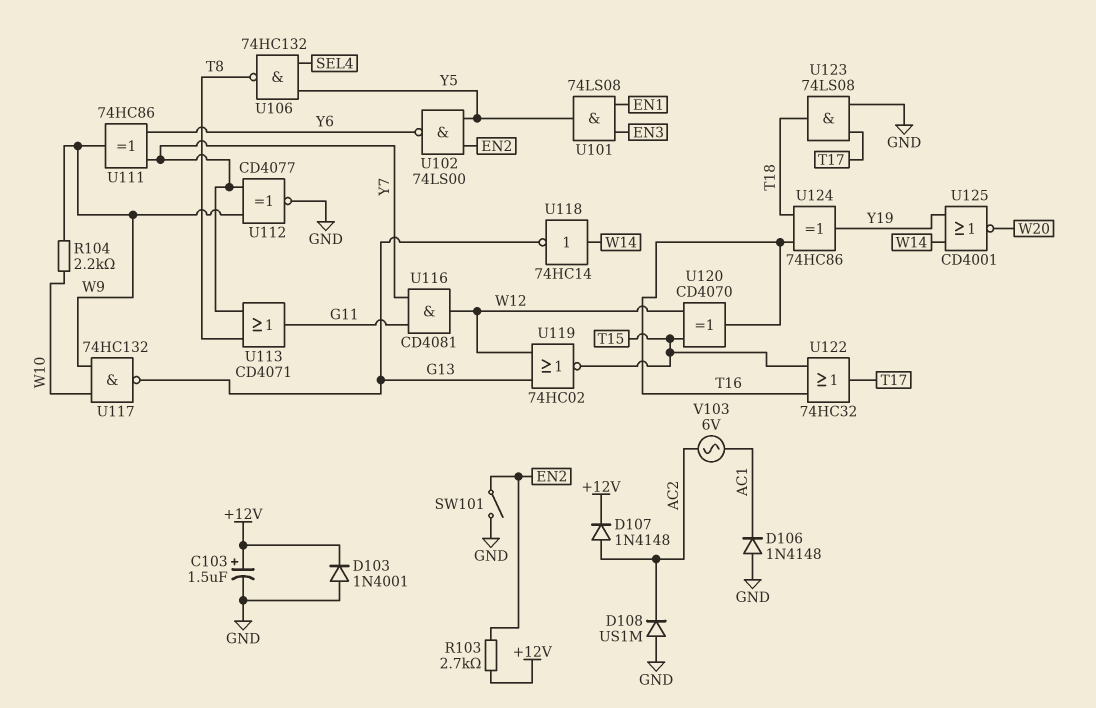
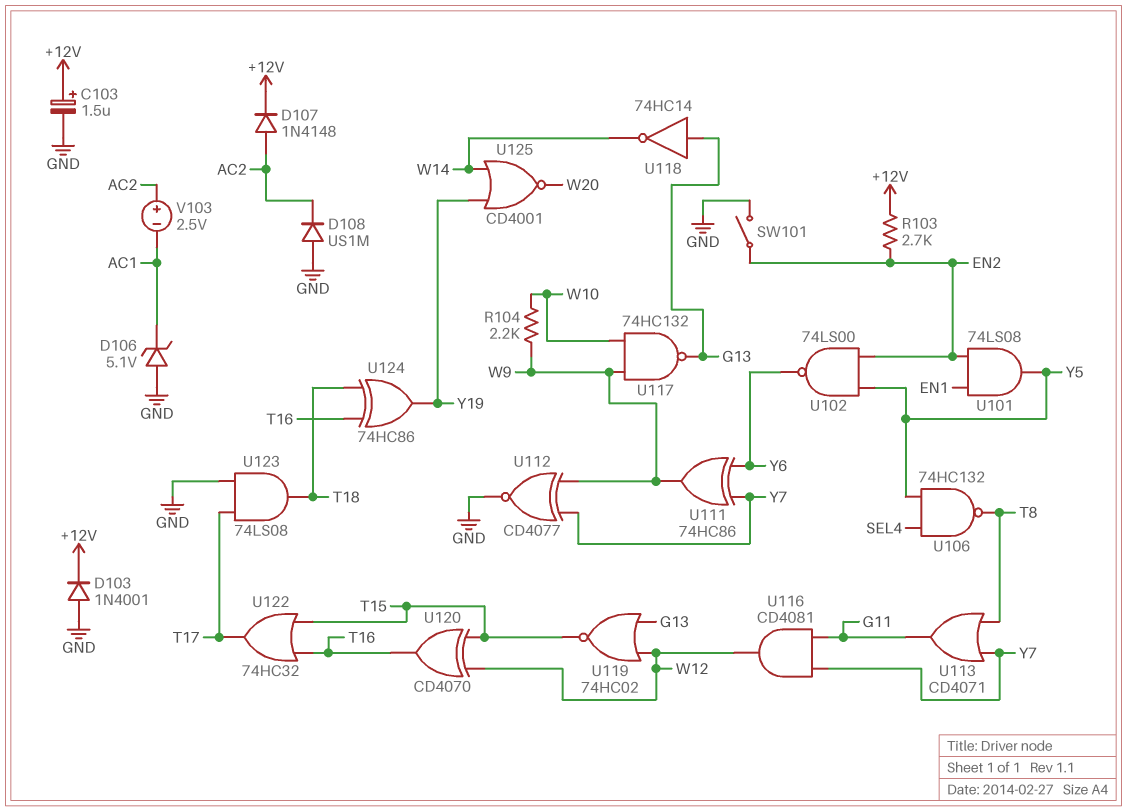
D106: diode 1N4148 (A GND, K AC1) -> zener 5.1V (A GND, K AC1)
U101: AND 74LS08 (in EN1, in EN3, out Y5) -> AND 74LS08 (in EN1, in EN2, out Y5)
U118: NOT 74HC14 (in W14, out G13) -> NOT 74HC14 (in G13, out W14)
V103: AC 6V (AC1, AC2) -> 2.5V (plus AC2, minus AC1)

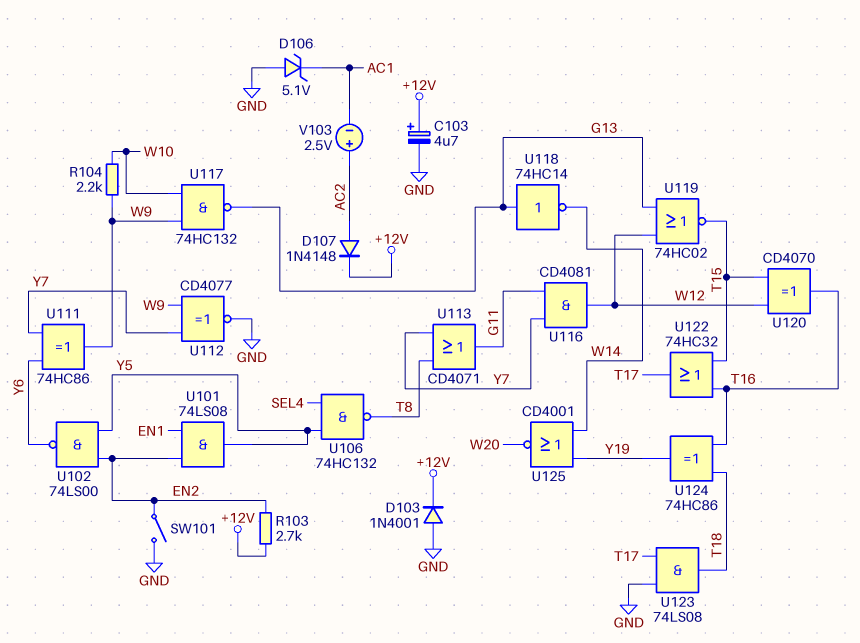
C103: 1.5uF (plus +12V, minus GND) -> 4.7uF (plus +12V, minus GND)
D108: diode US1M (A GND, K AC2) -> none

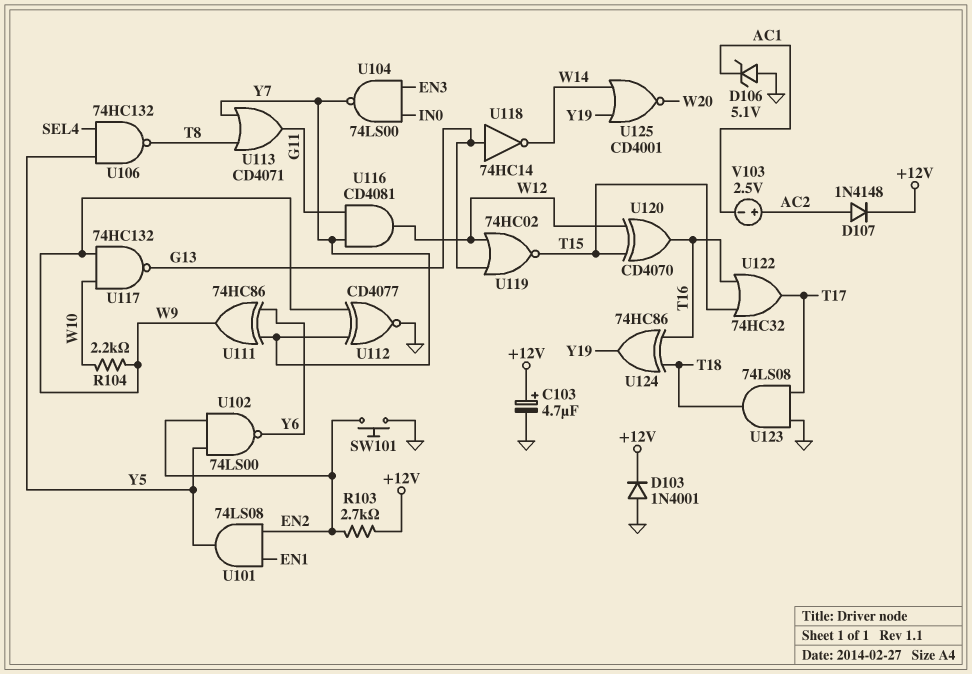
SW101: switch (EN2, GND) -> button (EN2, GND)
U104: none -> NAND 74LS00 (in EN3, in IN0, out Y7)

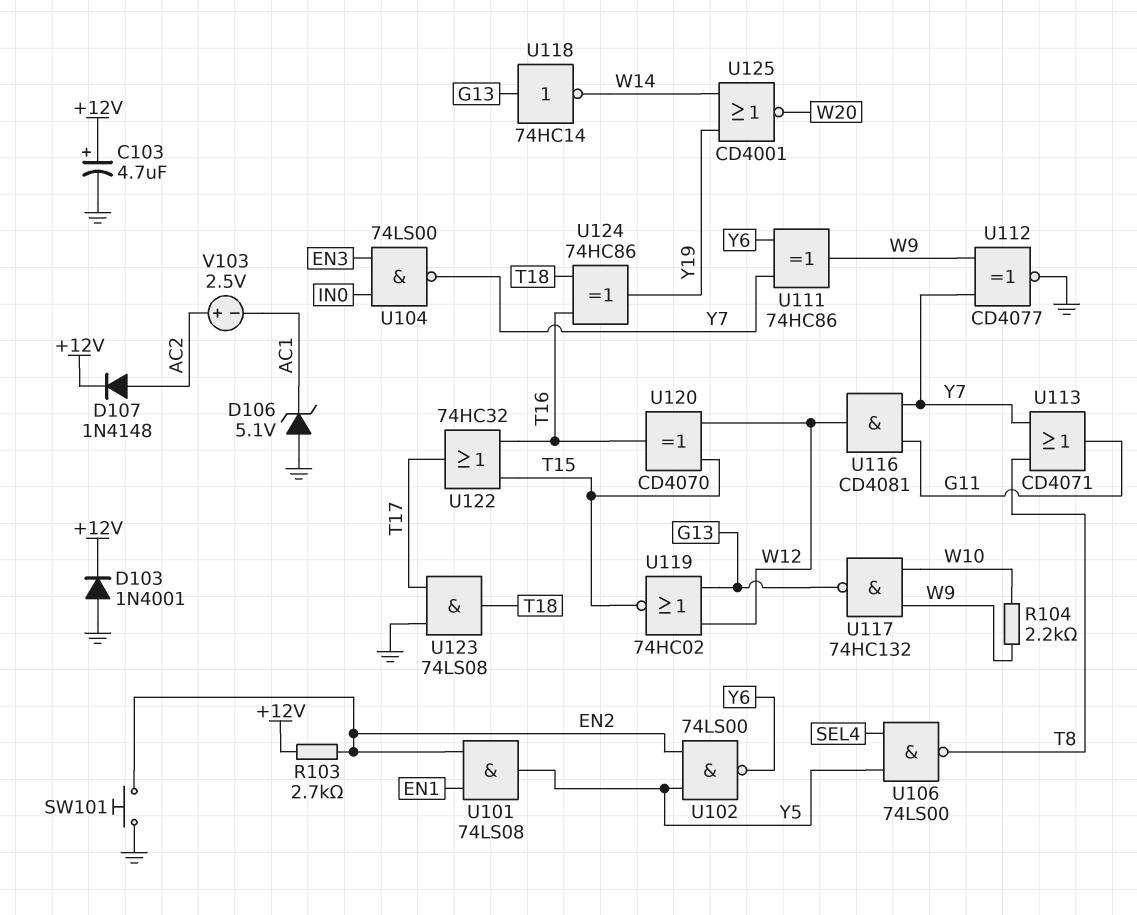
U106: NAND 74HC132 (in SEL4, in Y5, out T8) -> NAND 74LS00 (in SEL4, in Y5, out T8)

